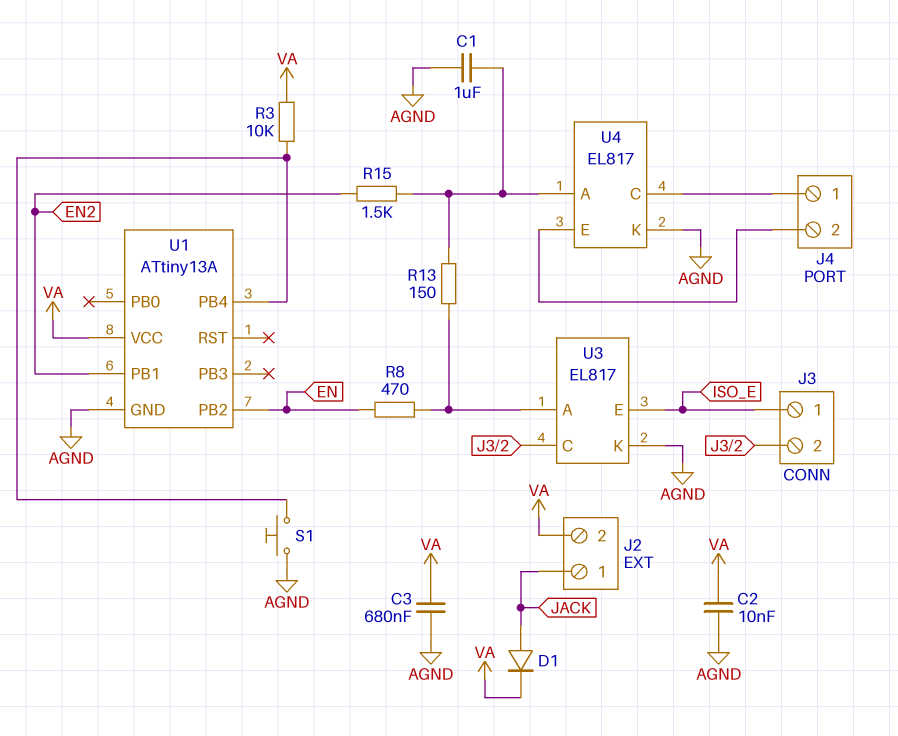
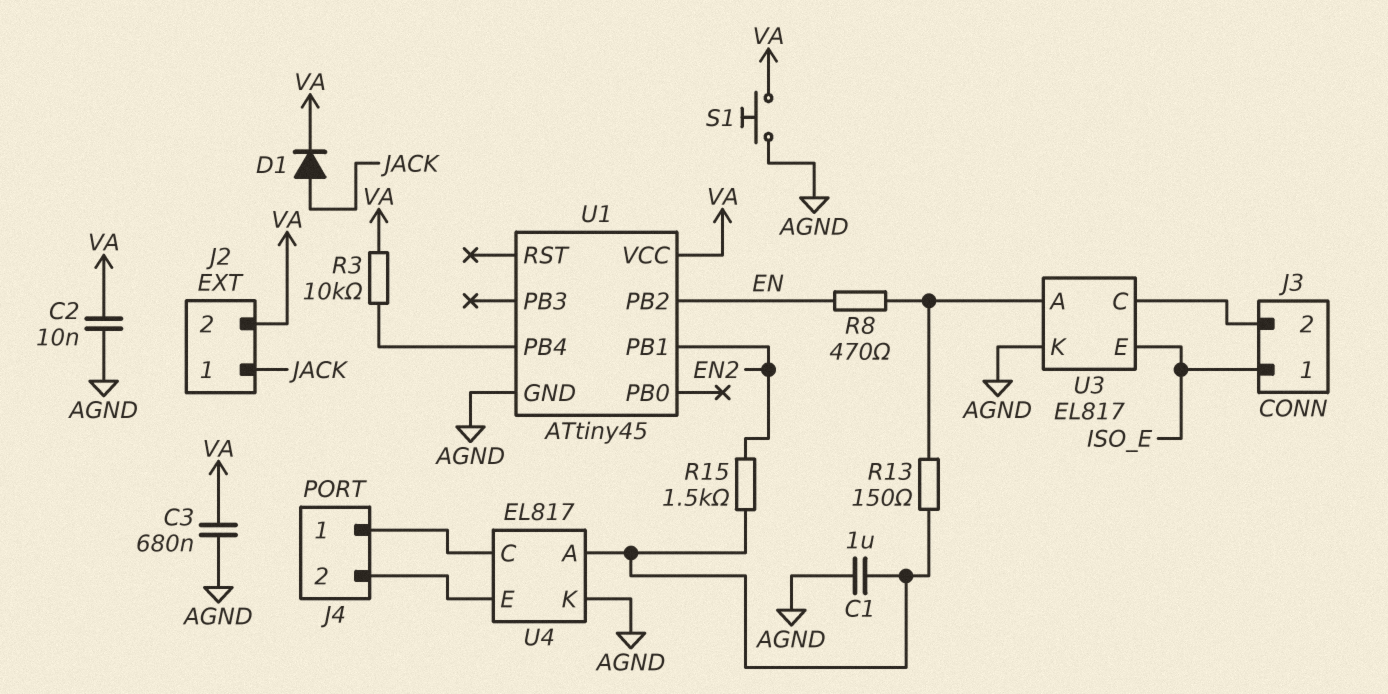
S1: button (AGND, U1/PB4) -> button (AGND, VA)
U1: ATtiny13A -> ATtiny45

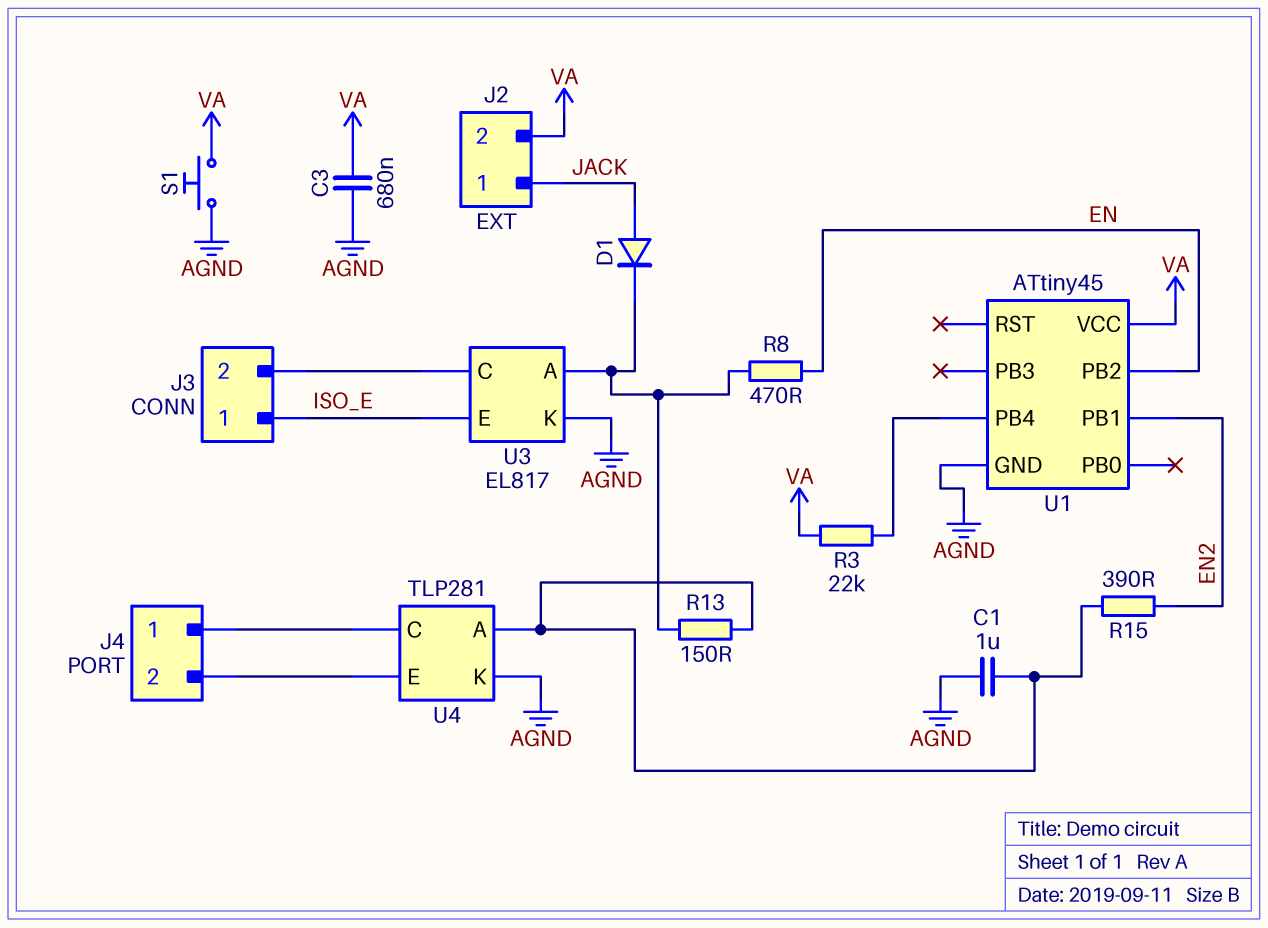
C2: 10nF (AGND, VA) -> none
D1: diode (A JACK, K VA) -> diode (A JACK, K U3/A)
R3: 10k (U1/PB4, VA) -> 22k (U1/PB4, VA)
R15: 1.5k (EN2, U4/A) -> 390 (EN2, U4/A)
U4: EL817 -> TLP281

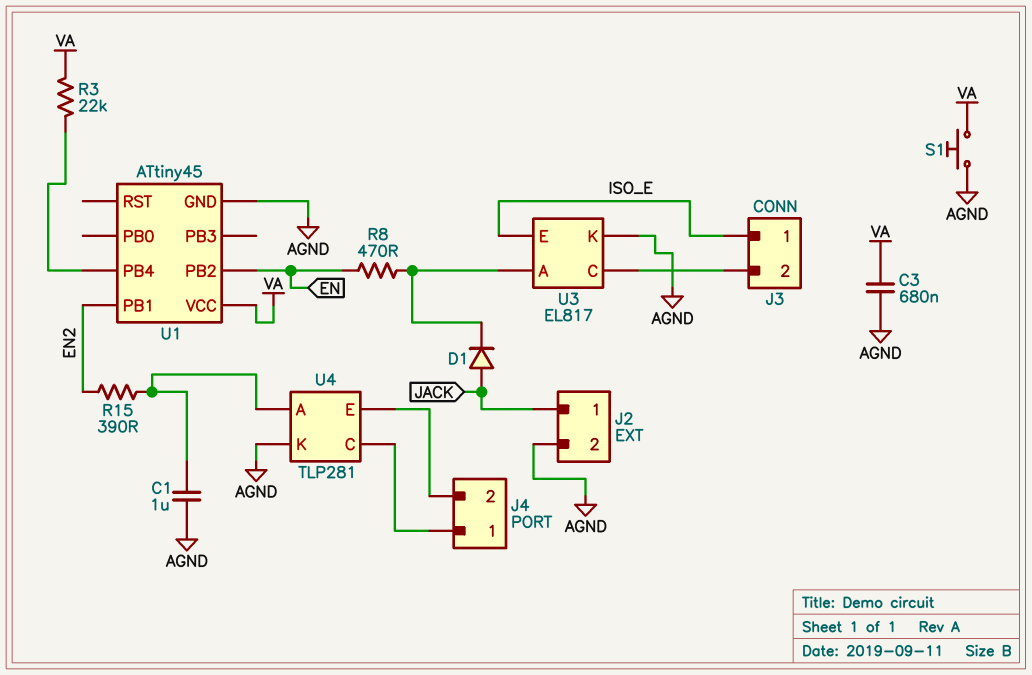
J2 pin 2: VA -> AGND
R13: 150 (U3/A, U4/A) -> none

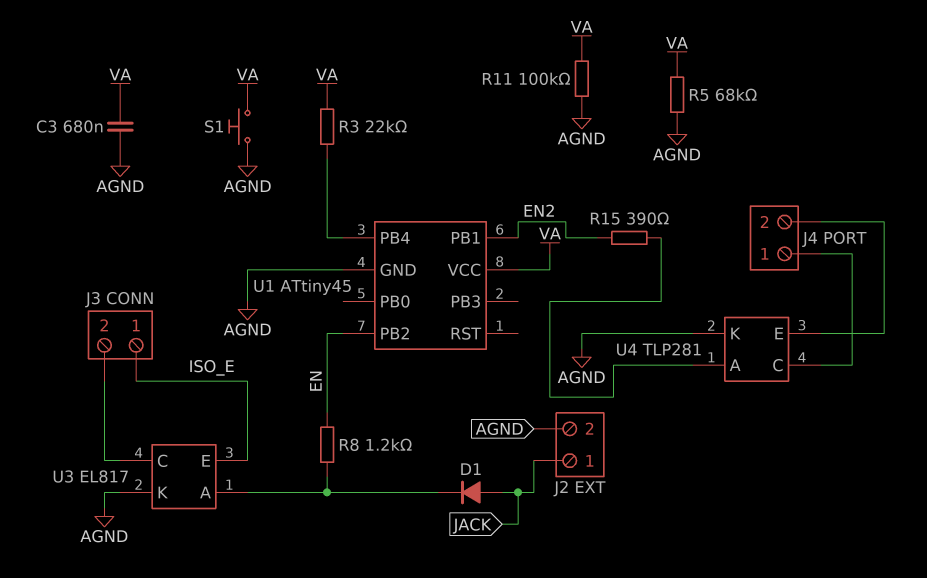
C1: 1uF (AGND, U4/A) -> none
R5: none -> 68k (AGND, VA)
R8: 470 (EN, U3/A) -> 1.2k (EN, U3/A)
R11: none -> 100k (AGND, VA)

